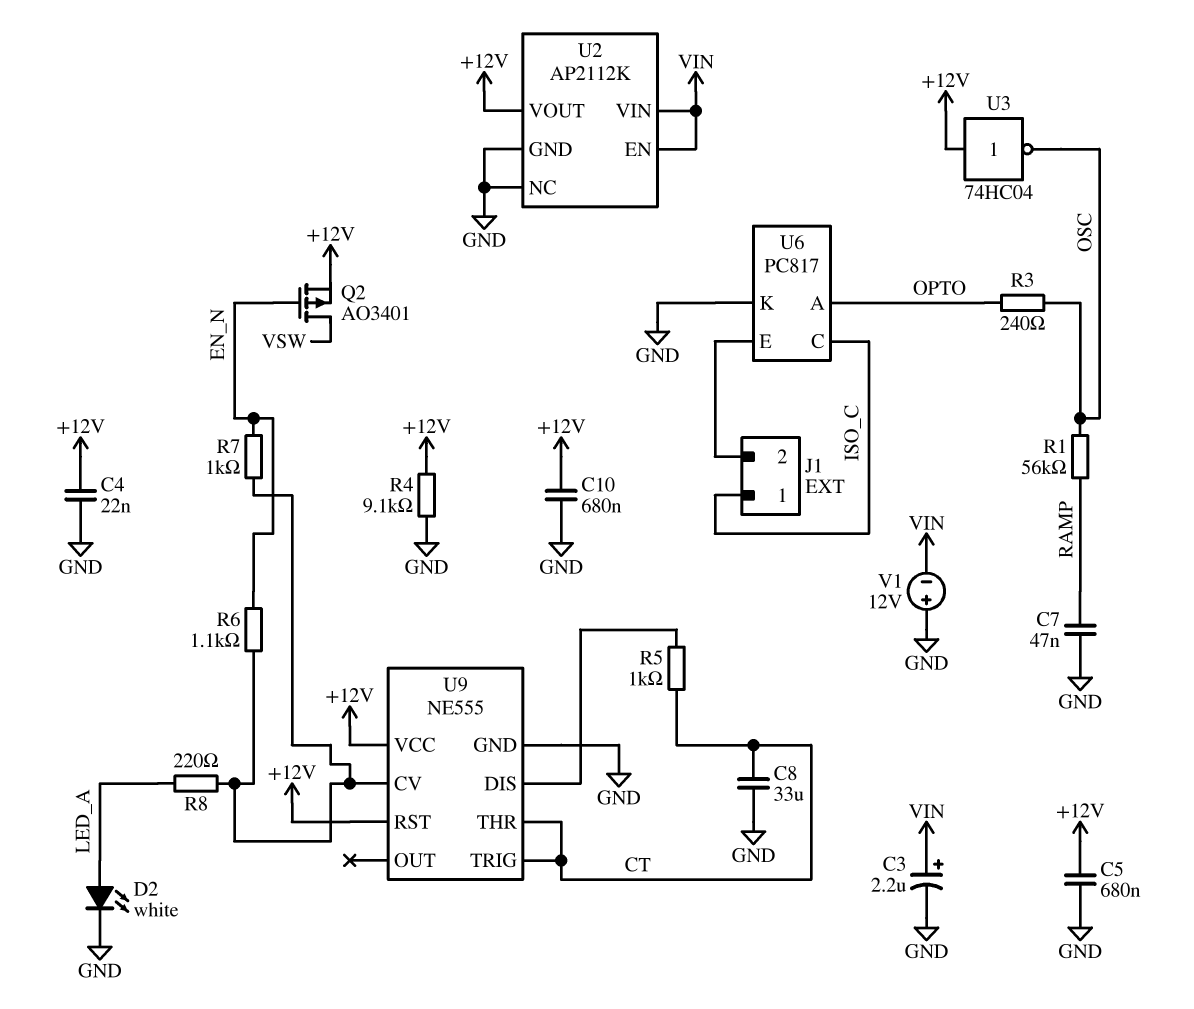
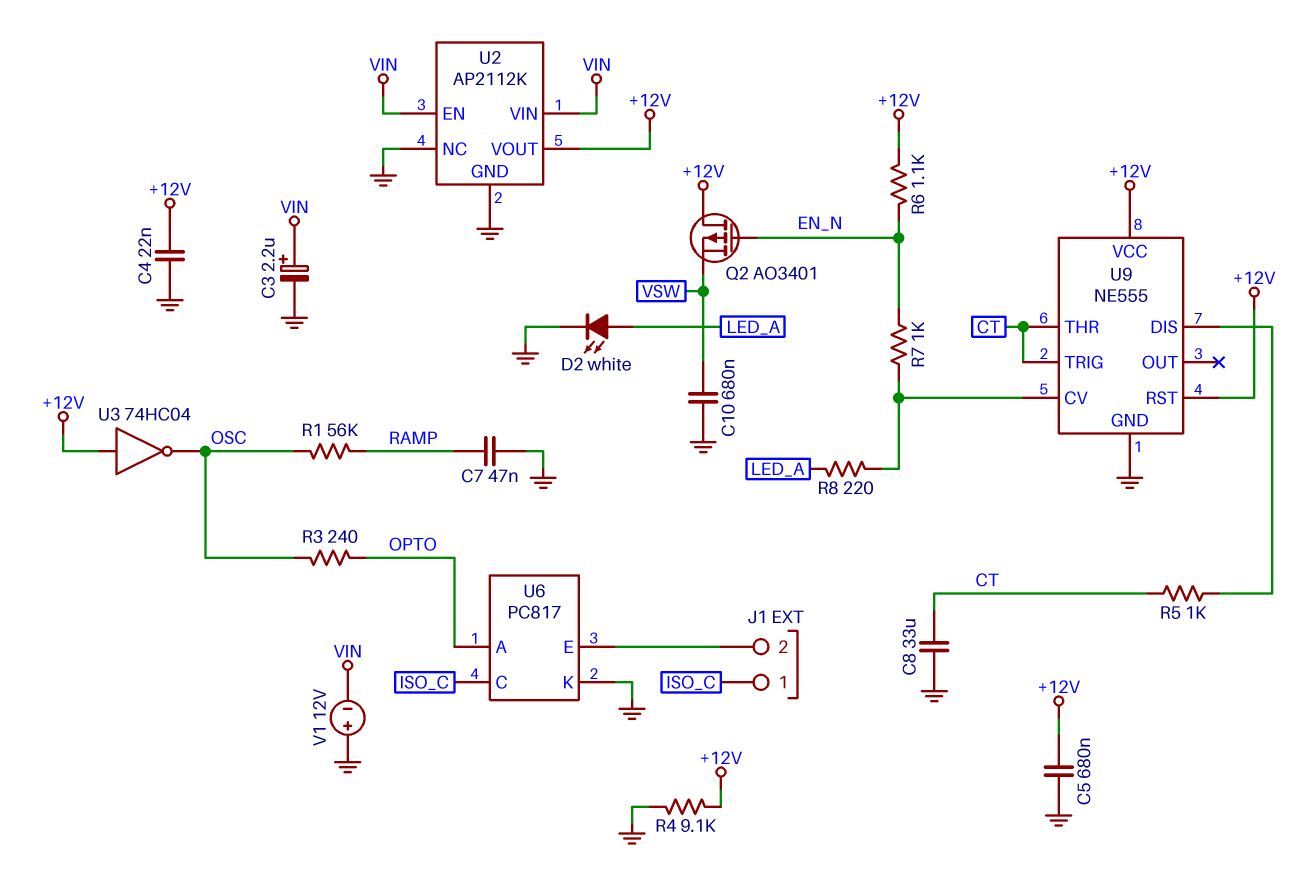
C10: 680nF (+12V, GND) -> 680nF (GND, VSW)
Q2: PMOS AO3401 (G EN_N, D VSW, S +12V) -> PMOS AO3401 (G EN_N, D +12V, S VSW)
R6: 1.1k (EN_N, U9/CV) -> 1.1k (+12V, EN_N)

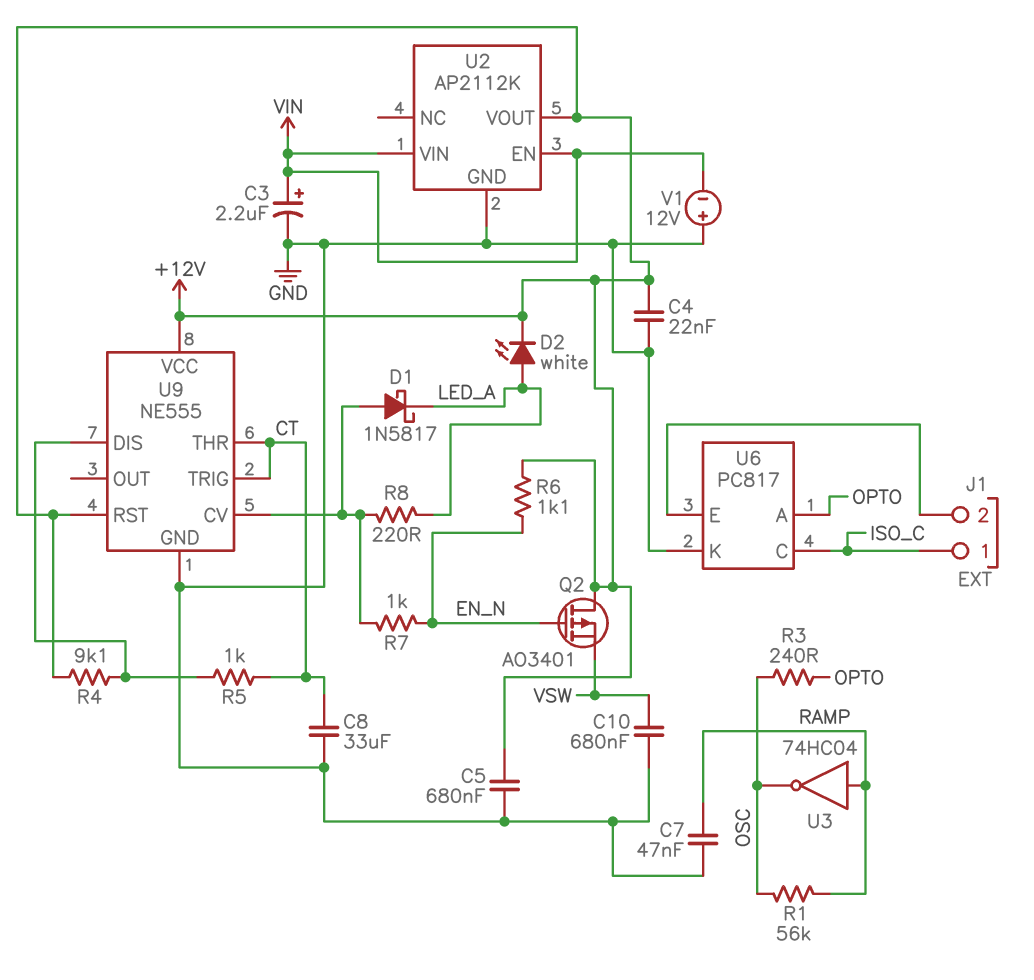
D1: none -> schottky 1N5817 (A U9/CV, K LED_A)
D2: LED white (A LED_A, K GND) -> LED white (A LED_A, K +12V)
R4: 9.1k (+12V, GND) -> 9.1k (+12V, U9/DIS)
U2 pin NC: GND -> none
U3: NOT 74HC04 (in +12V, out OSC) -> NOT 74HC04 (in RAMP, out OSC)

